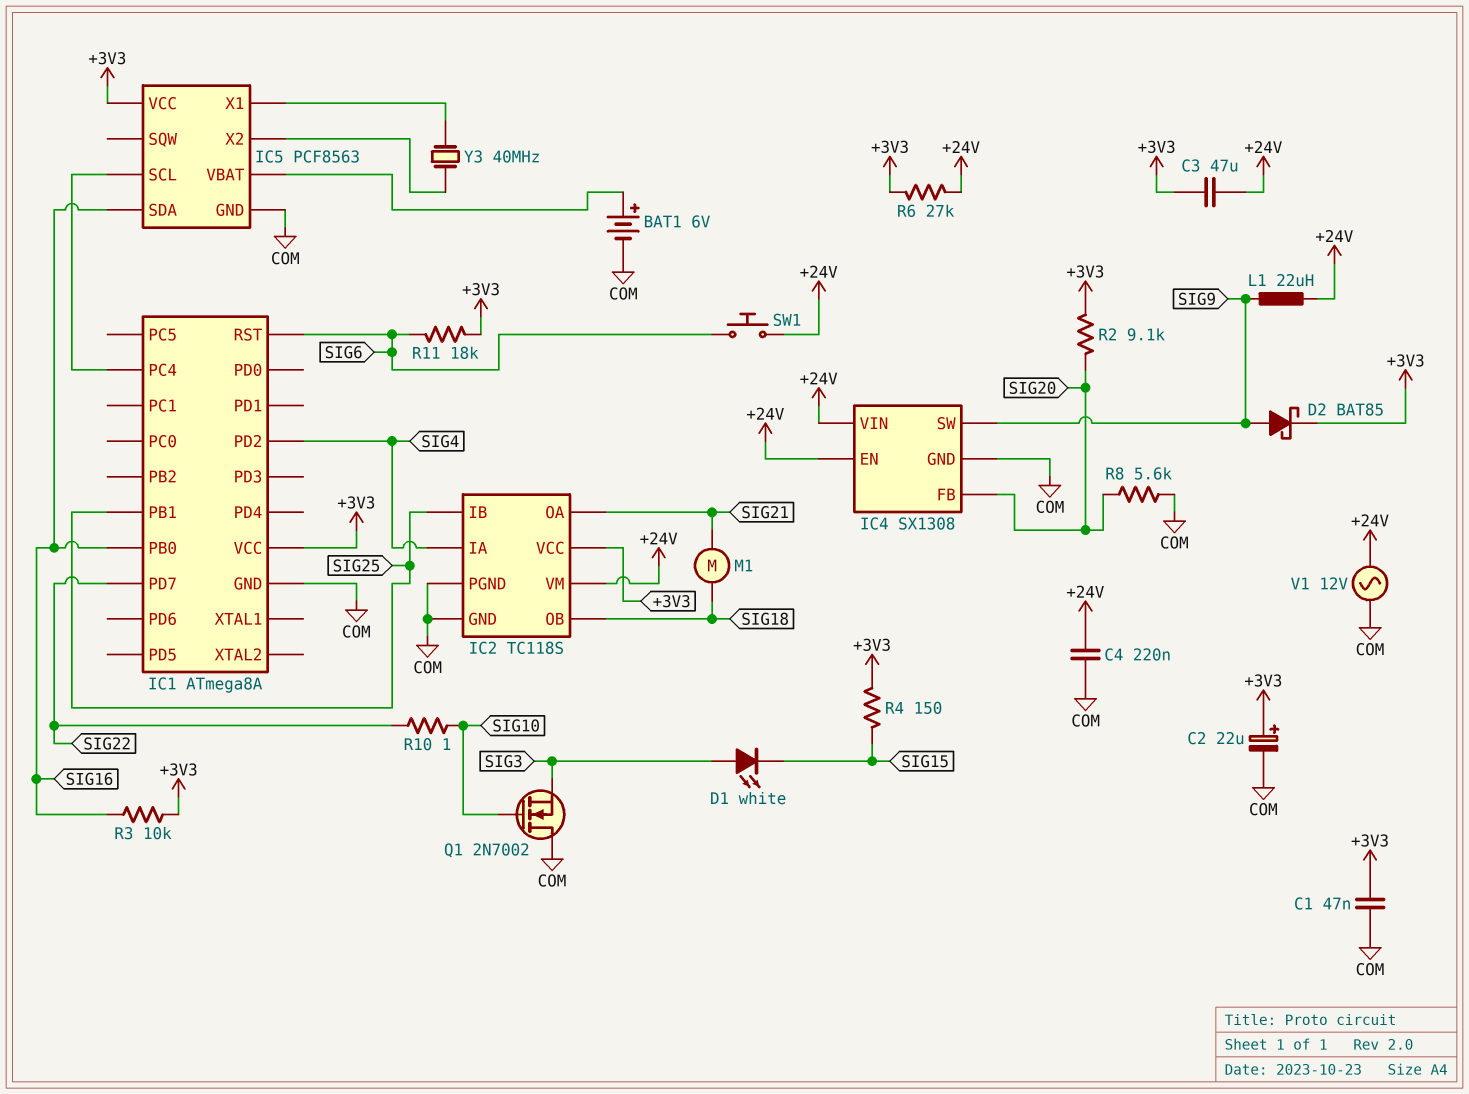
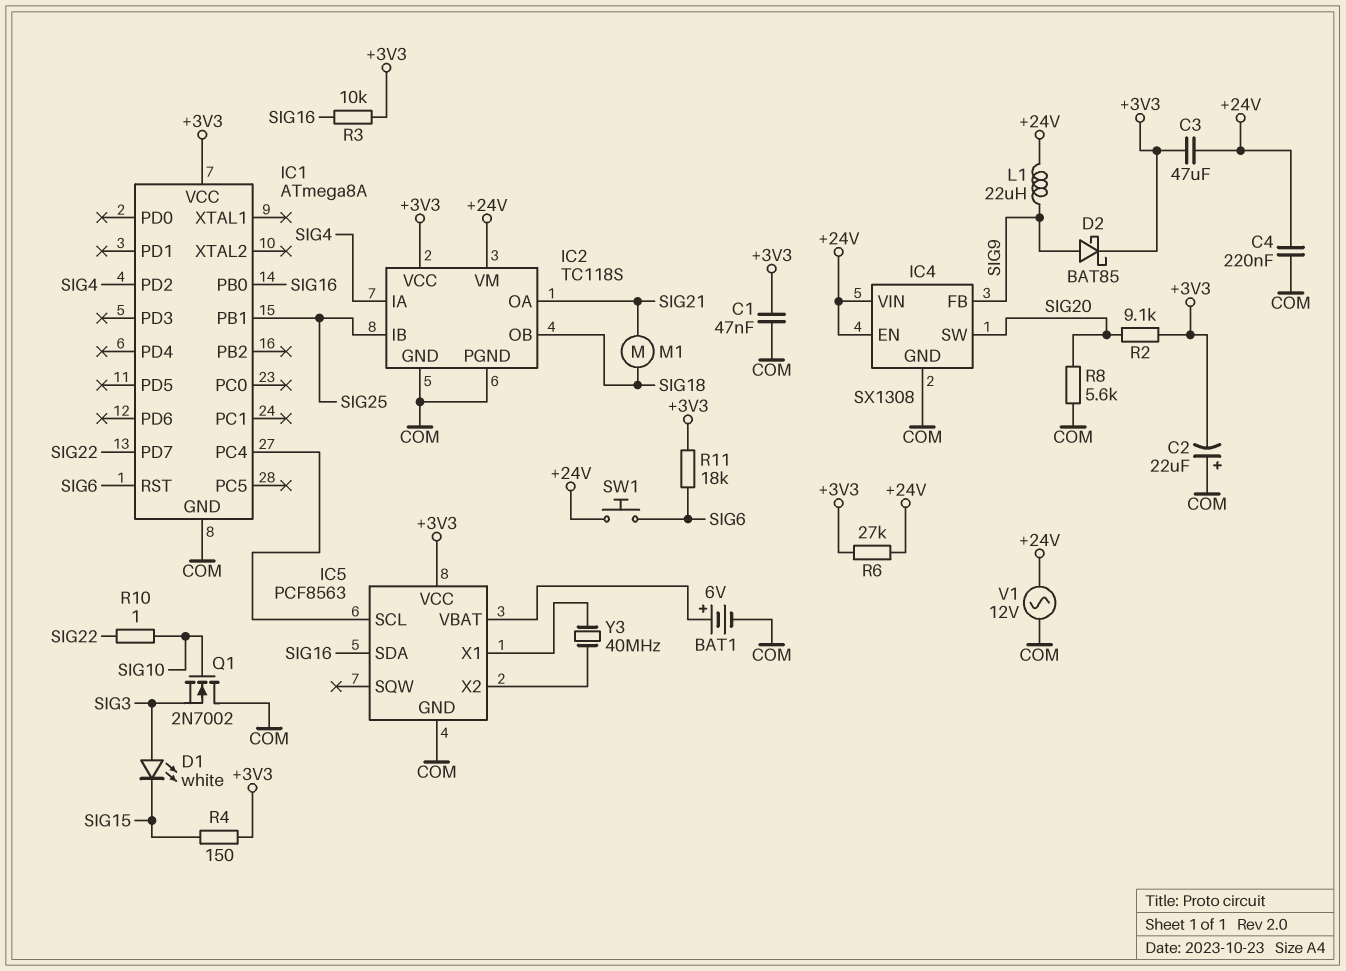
C2: 22uF (plus +3V3, minus COM) -> 22uF (plus COM, minus +3V3)
IC4 pin FB: SIG20 -> SIG9
IC4 pin SW: SIG9 -> SIG20

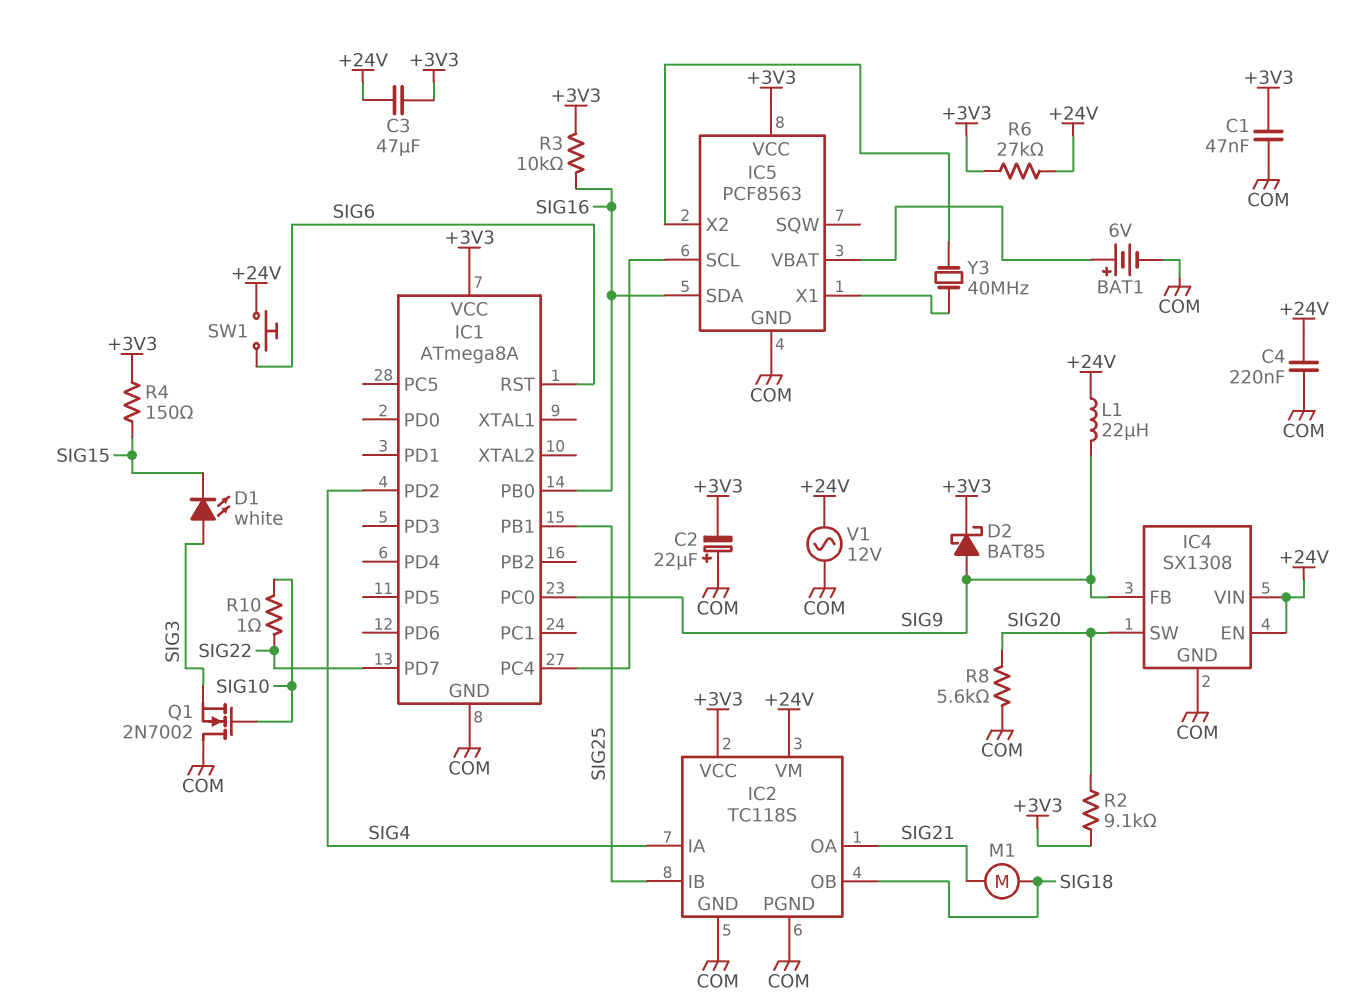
IC1 pin PC0: none -> SIG9
R11: 18k (+3V3, SIG6) -> none

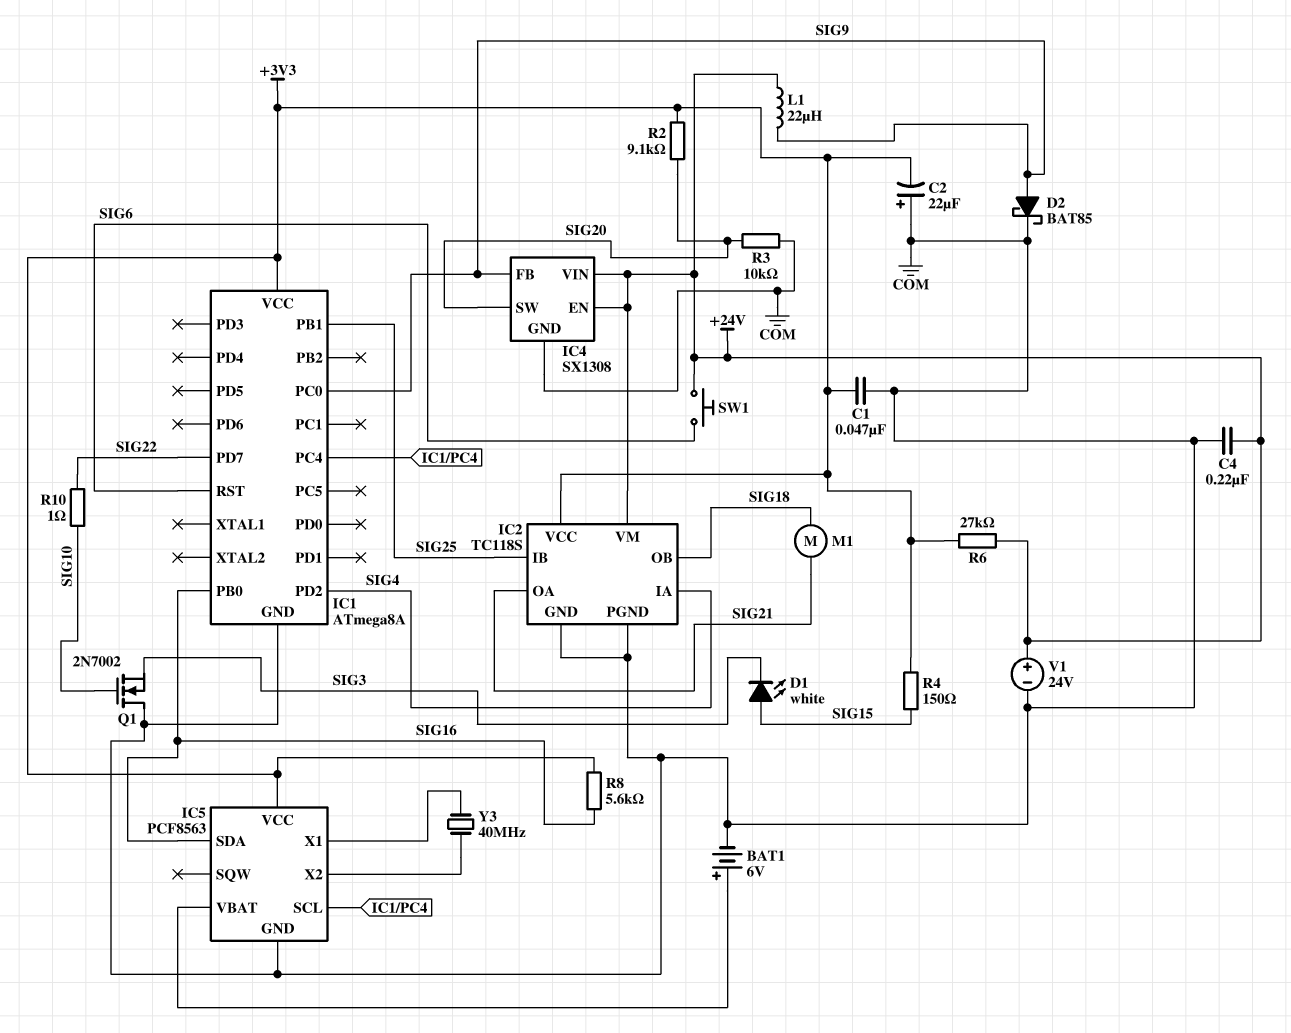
C3: 47uF (+3V3, +24V) -> none
D1: LED white (A SIG3, K SIG15) -> LED white (A SIG15, K SIG3)
D2: schottky BAT85 (A SIG9, K +3V3) -> schottky BAT85 (A SIG9, K COM)
R3: 10k (+3V3, SIG16) -> 10k (COM, SIG20)
R8: 5.6k (COM, SIG20) -> 5.6k (+3V3, SIG16)
V1: AC 12V (+24V, COM) -> 24V (plus +24V, minus COM)

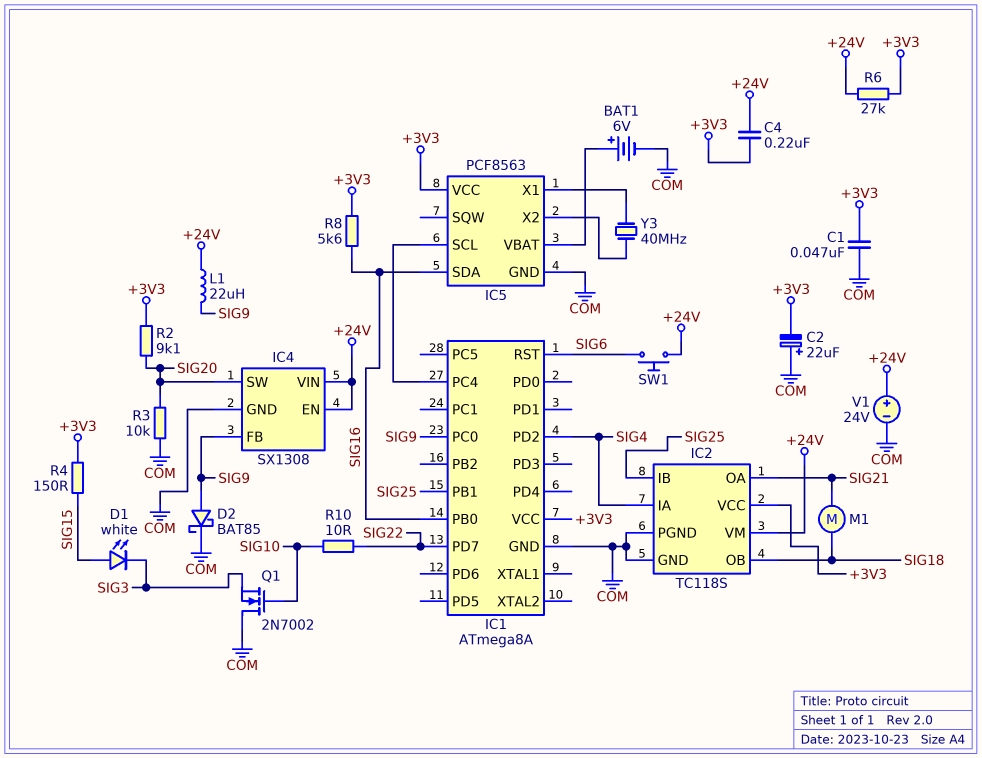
C4: 220nF (+24V, COM) -> 220nF (+3V3, +24V)
R10: 1 (SIG10, SIG22) -> 10 (SIG10, SIG22)

